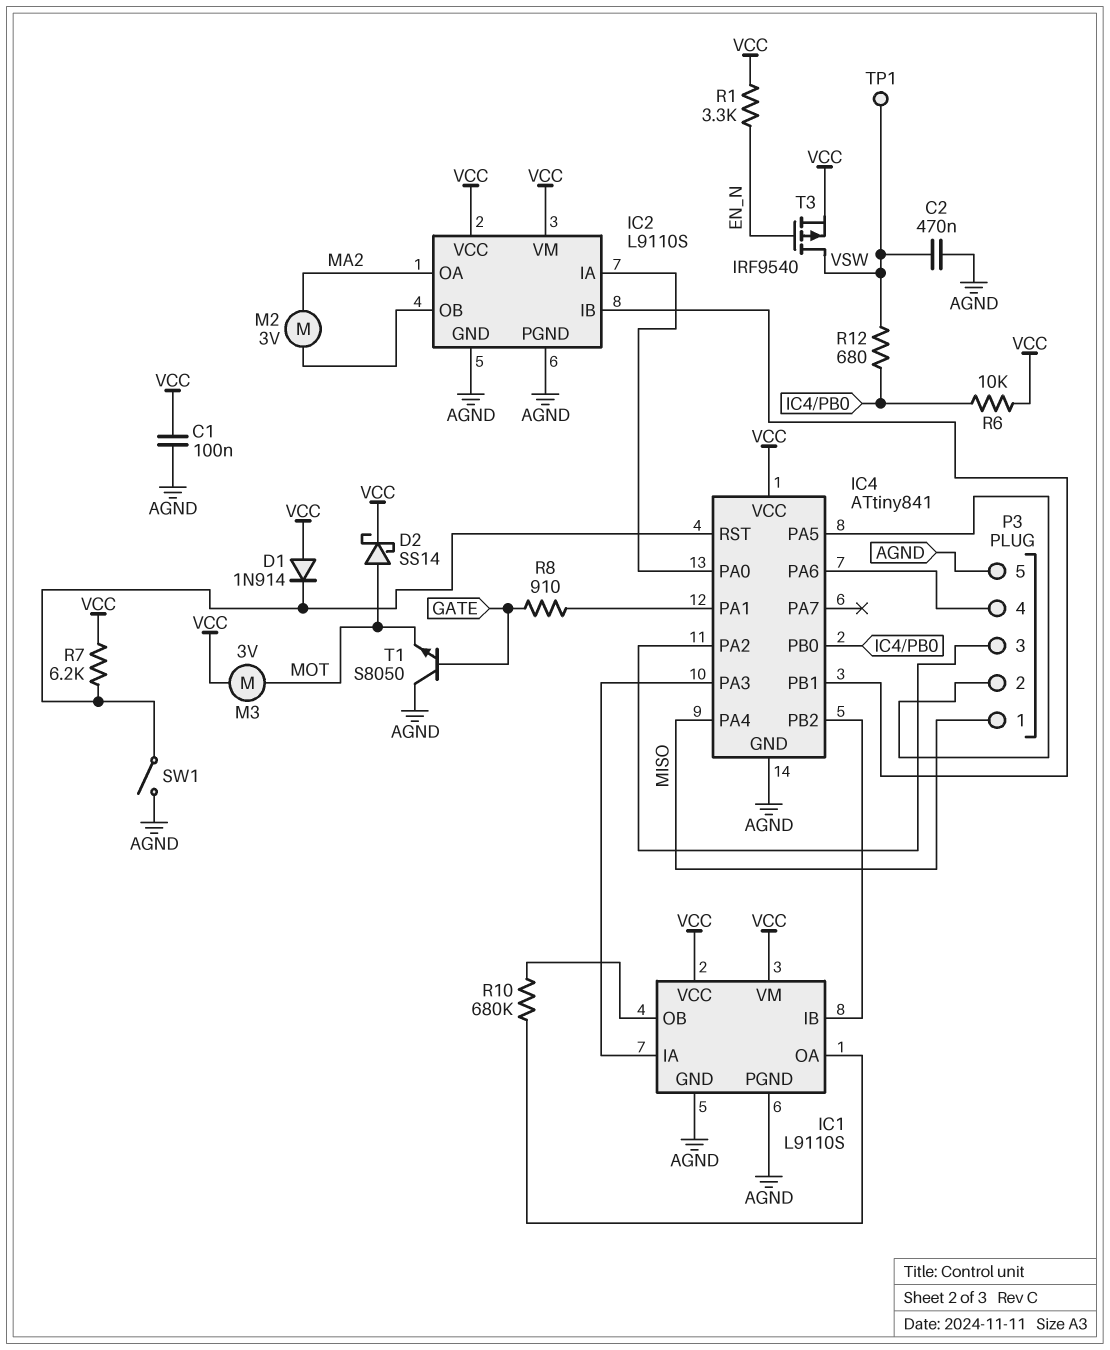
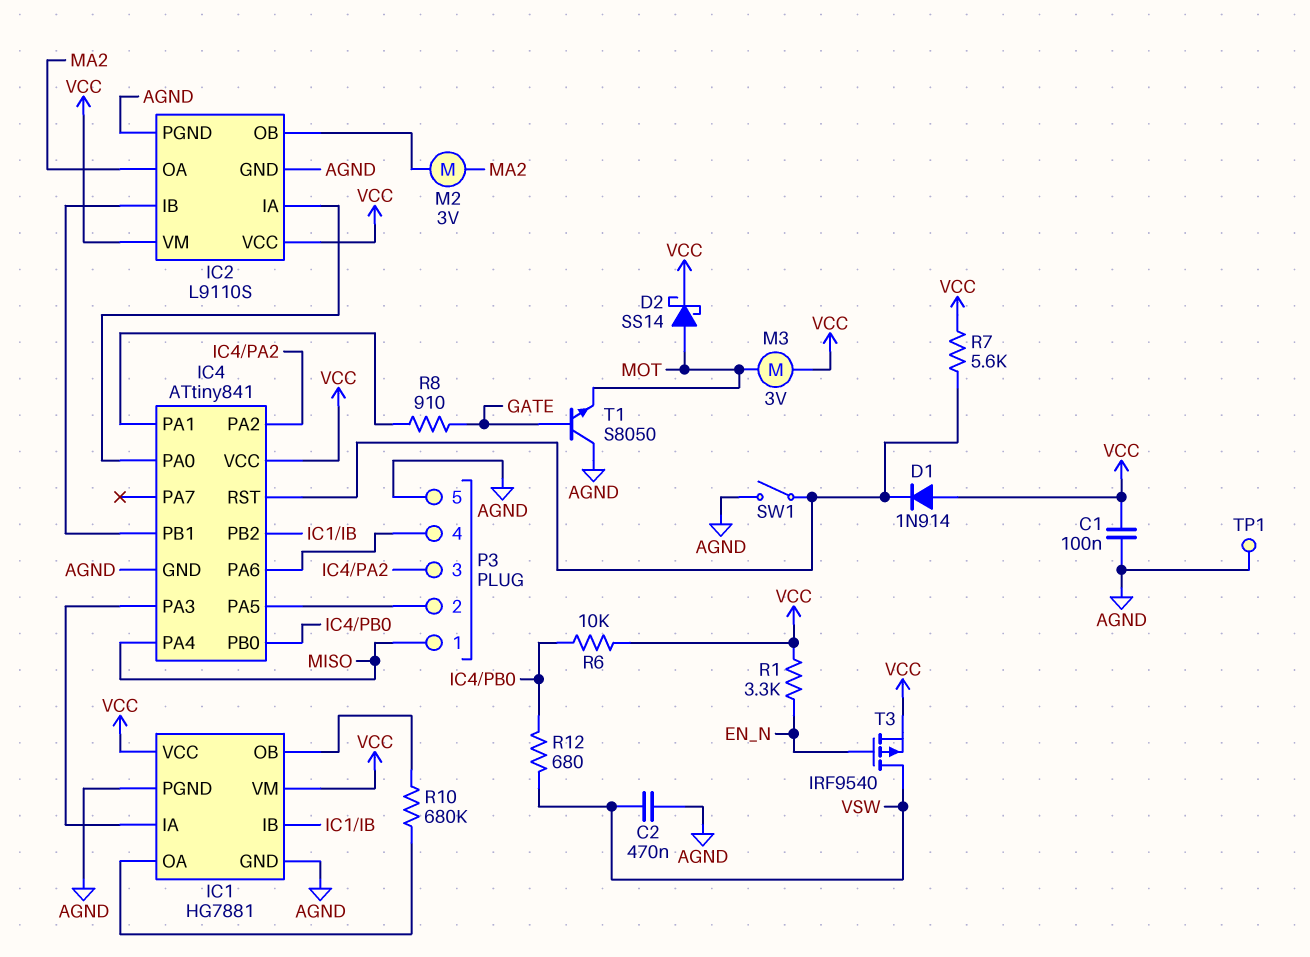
IC1: L9110S -> HG7881
R7: 6.2k (IC4/RST, VCC) -> 5.6k (IC4/RST, VCC)
TP1: test point (VSW) -> test point (AGND)

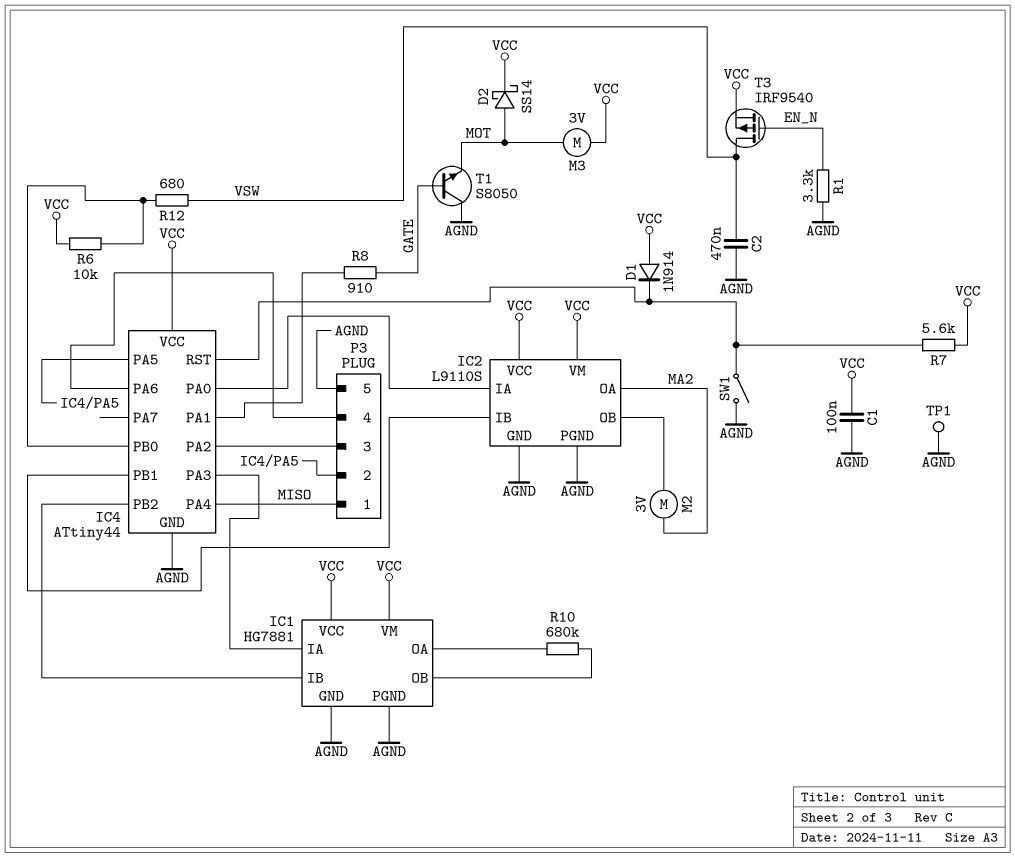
IC4: ATtiny841 -> ATtiny44
R1: 3.3k (EN_N, VCC) -> 3.3k (AGND, EN_N)

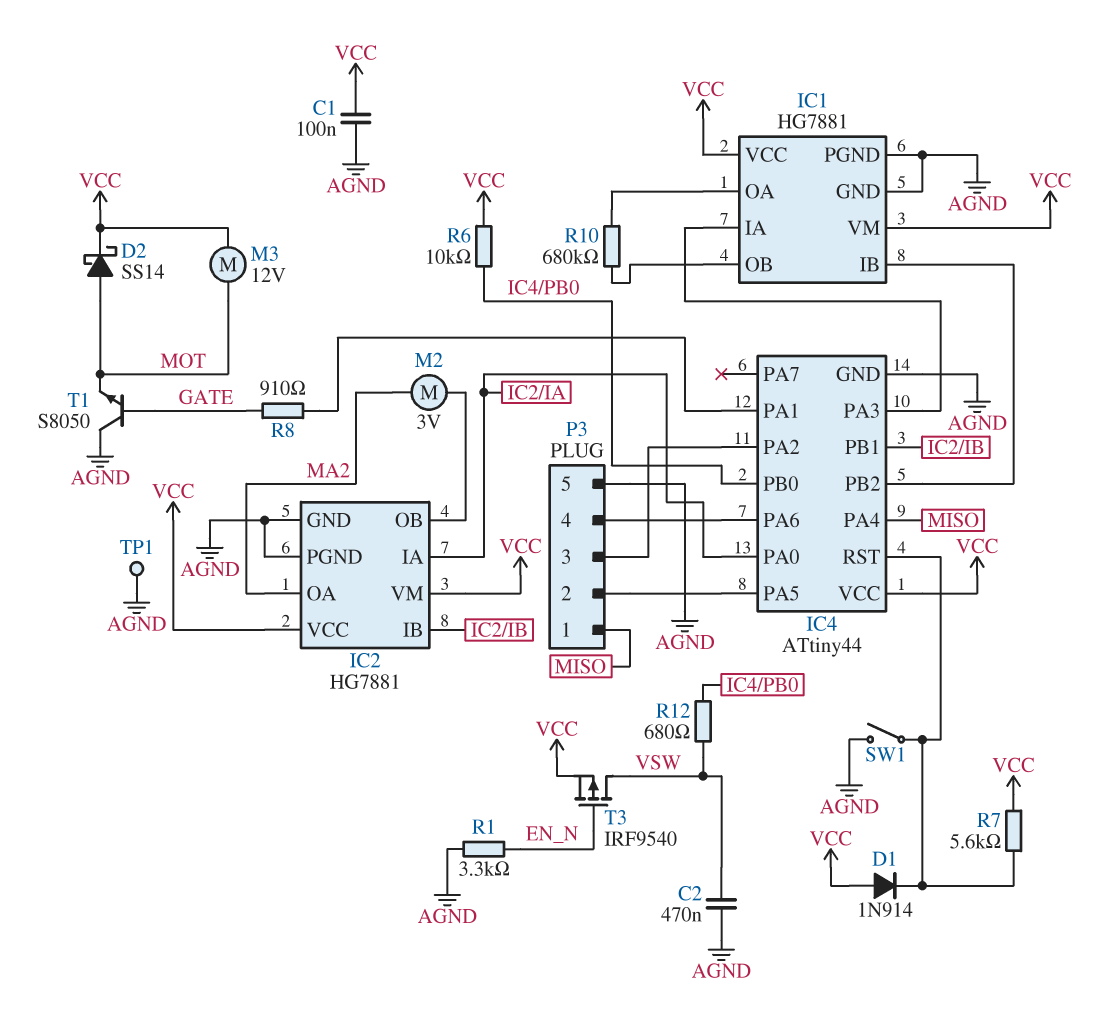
IC2: L9110S -> HG7881
M3: motor 3V (MOT, VCC) -> motor 12V (MOT, VCC)

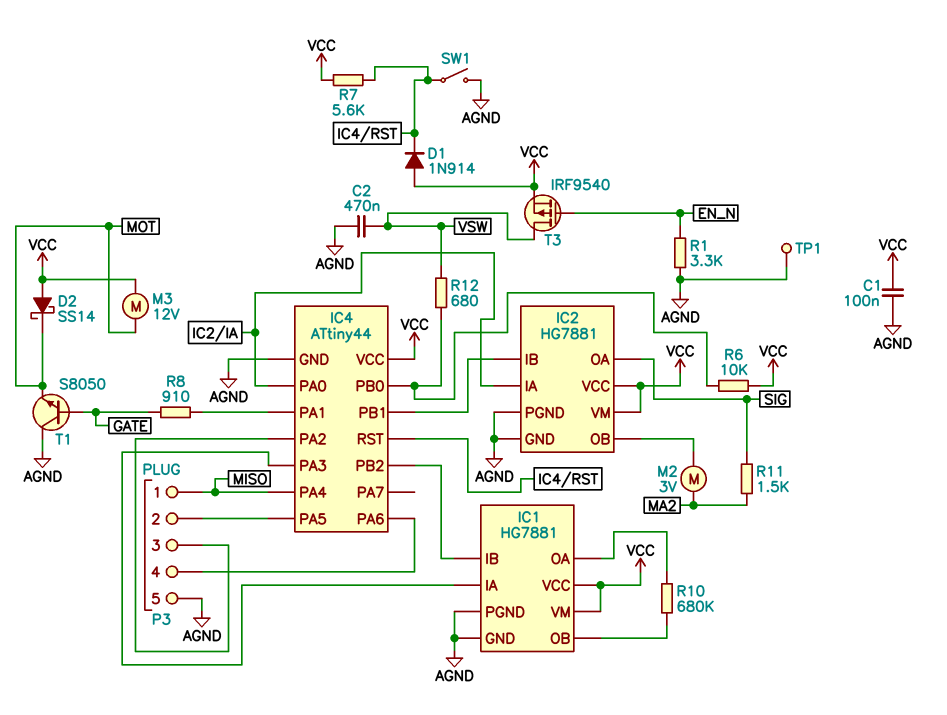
D2: schottky SS14 (A MOT, K VCC) -> schottky SS14 (A VCC, K MOT)
IC2 pin OA: MA2 -> SIG
R11: none -> 1.5k (MA2, SIG)

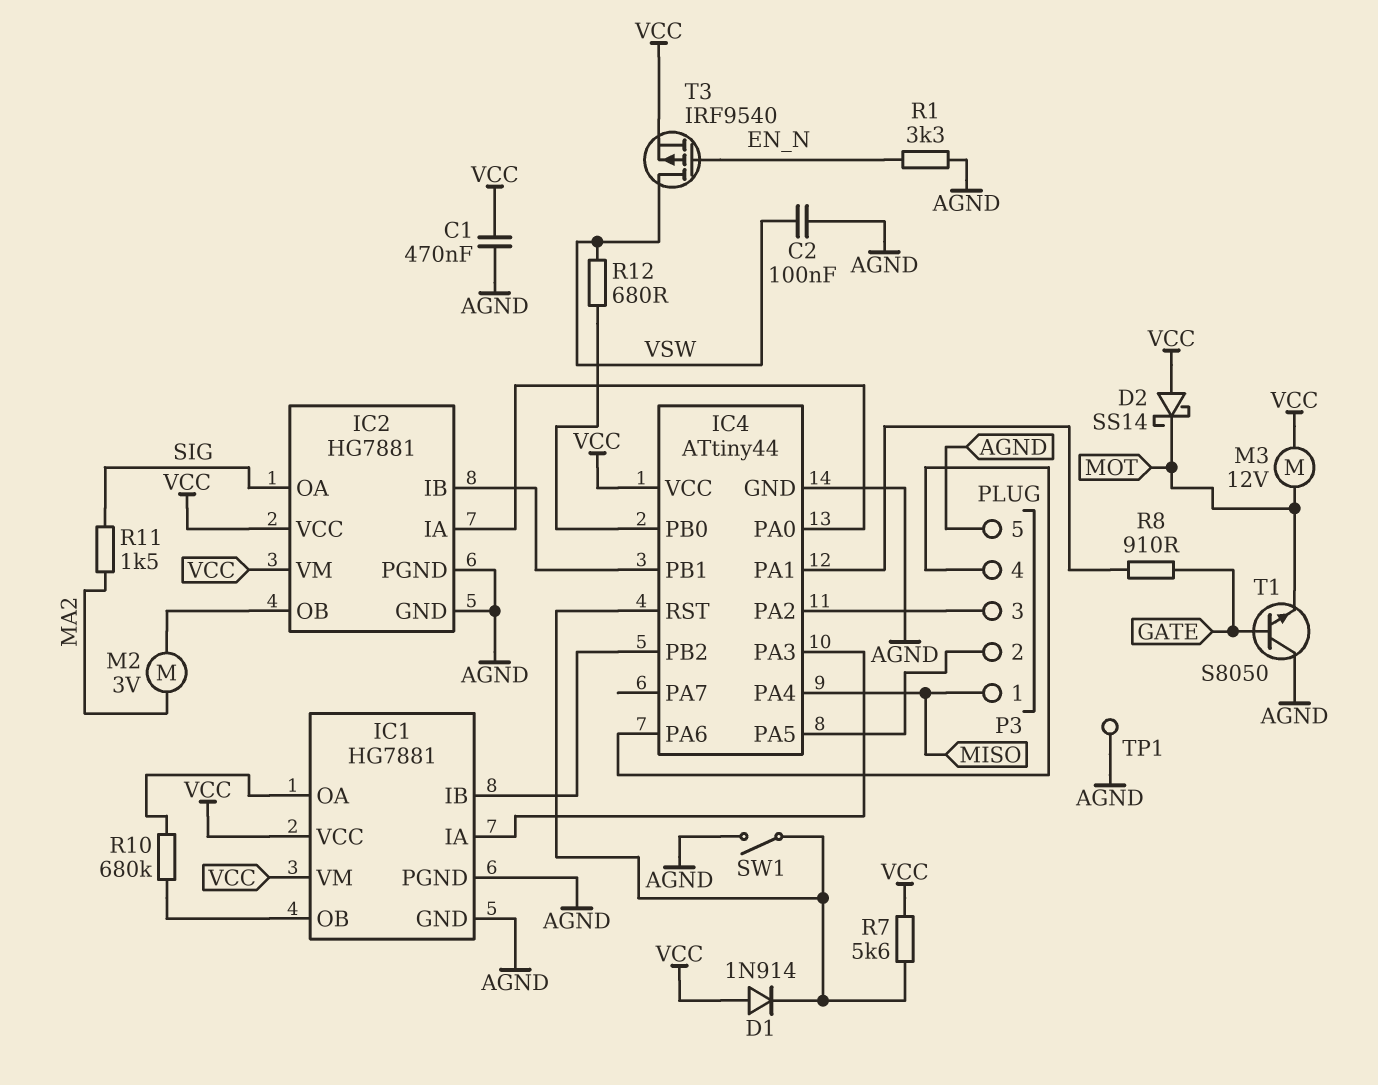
C1: 100nF (AGND, VCC) -> 470nF (AGND, VCC)
C2: 470nF (AGND, VSW) -> 100nF (AGND, VSW)
R6: 10k (IC4/PB0, VCC) -> none

